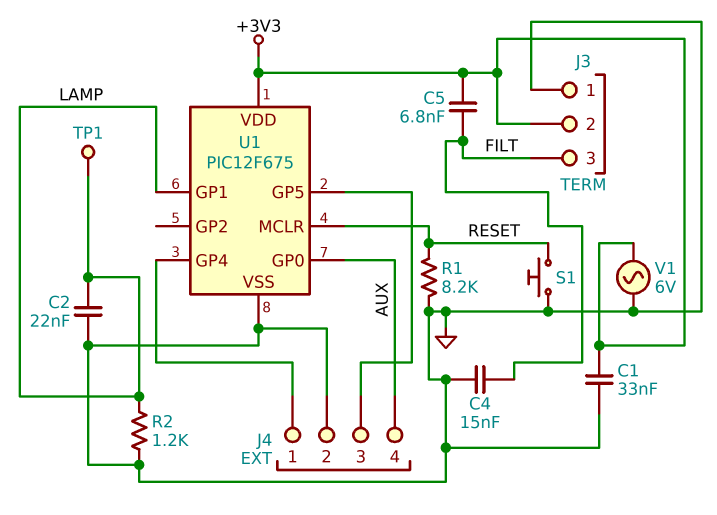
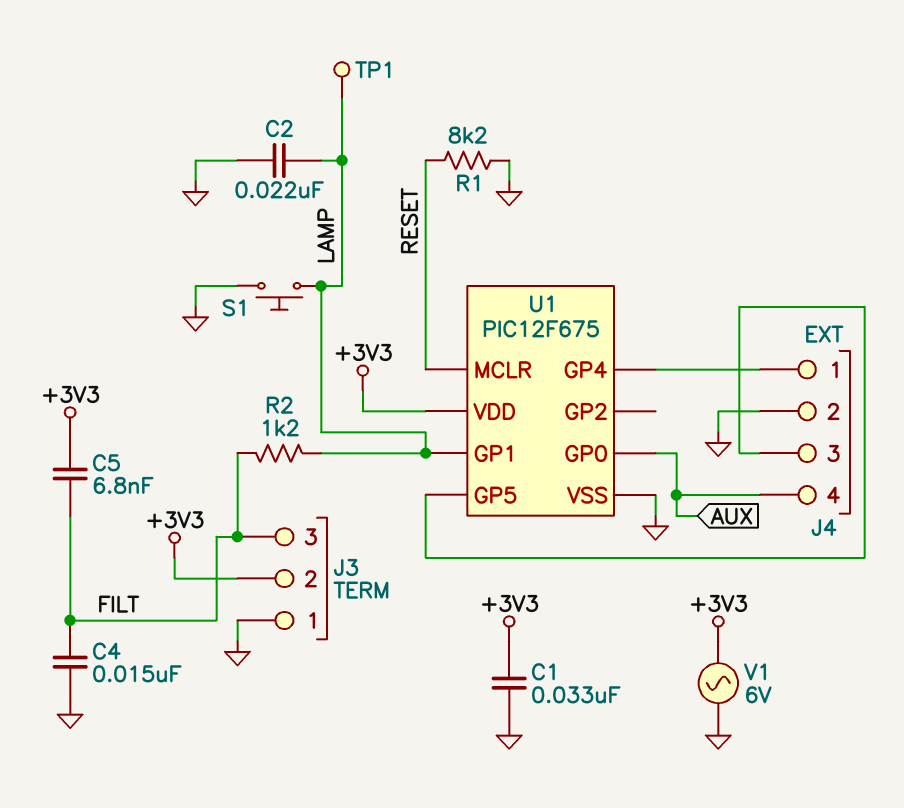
R2: 1.2k (GND, LAMP) -> 1.2k (FILT, LAMP)
S1: button (GND, RESET) -> button (GND, LAMP)

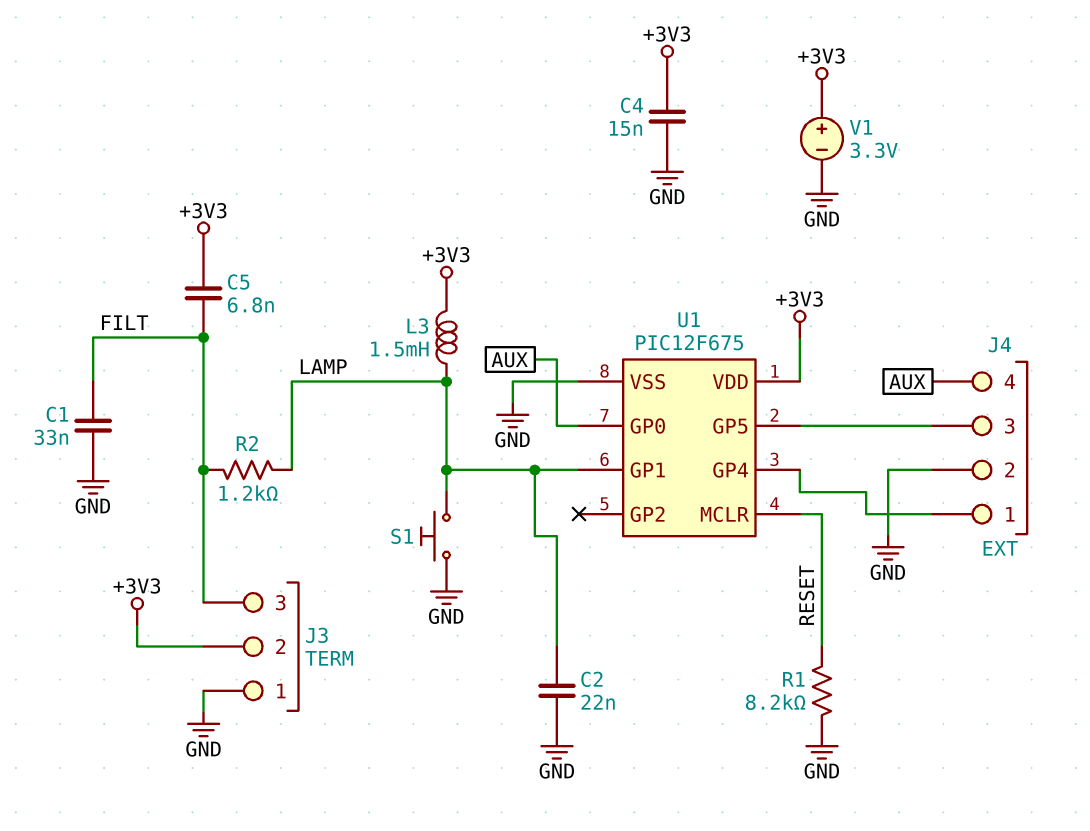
C1: 33nF (+3V3, GND) -> 33nF (FILT, GND)
C4: 15nF (FILT, GND) -> 15nF (+3V3, GND)
L3: none -> 1.5mH (+3V3, LAMP)
TP1: test point (LAMP) -> none
V1: AC 6V (+3V3, GND) -> 3.3V (plus +3V3, minus GND)

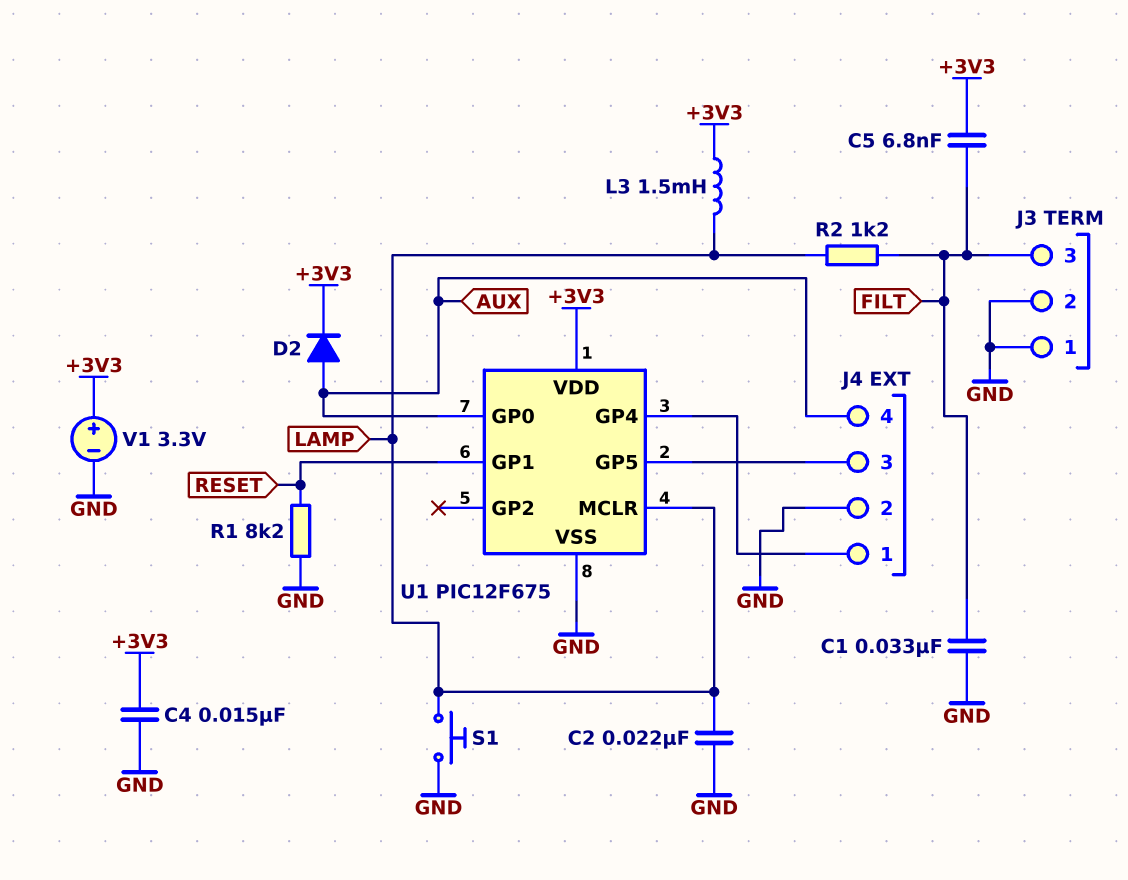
D2: none -> diode (A AUX, K +3V3)
J3 pin 2: +3V3 -> GND
U1 pin GP1: LAMP -> RESET
U1 pin MCLR: RESET -> LAMP

